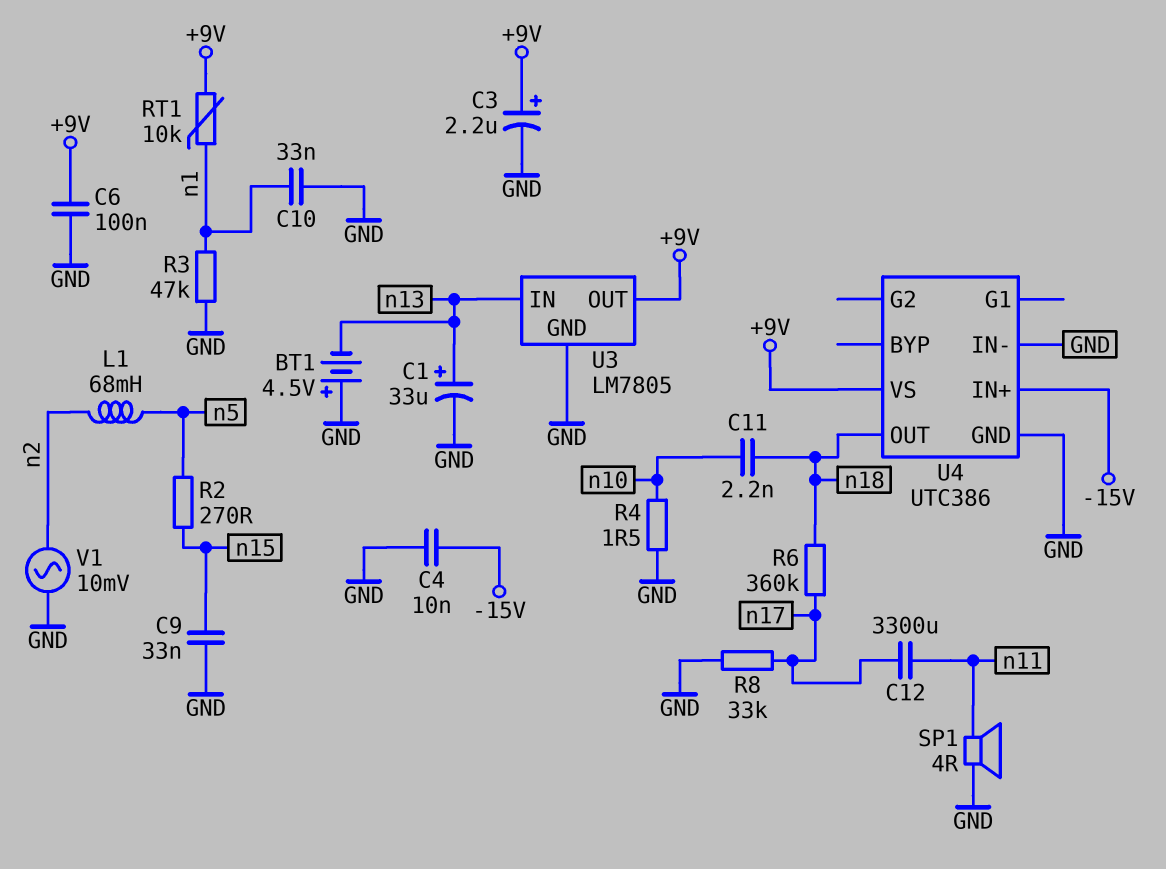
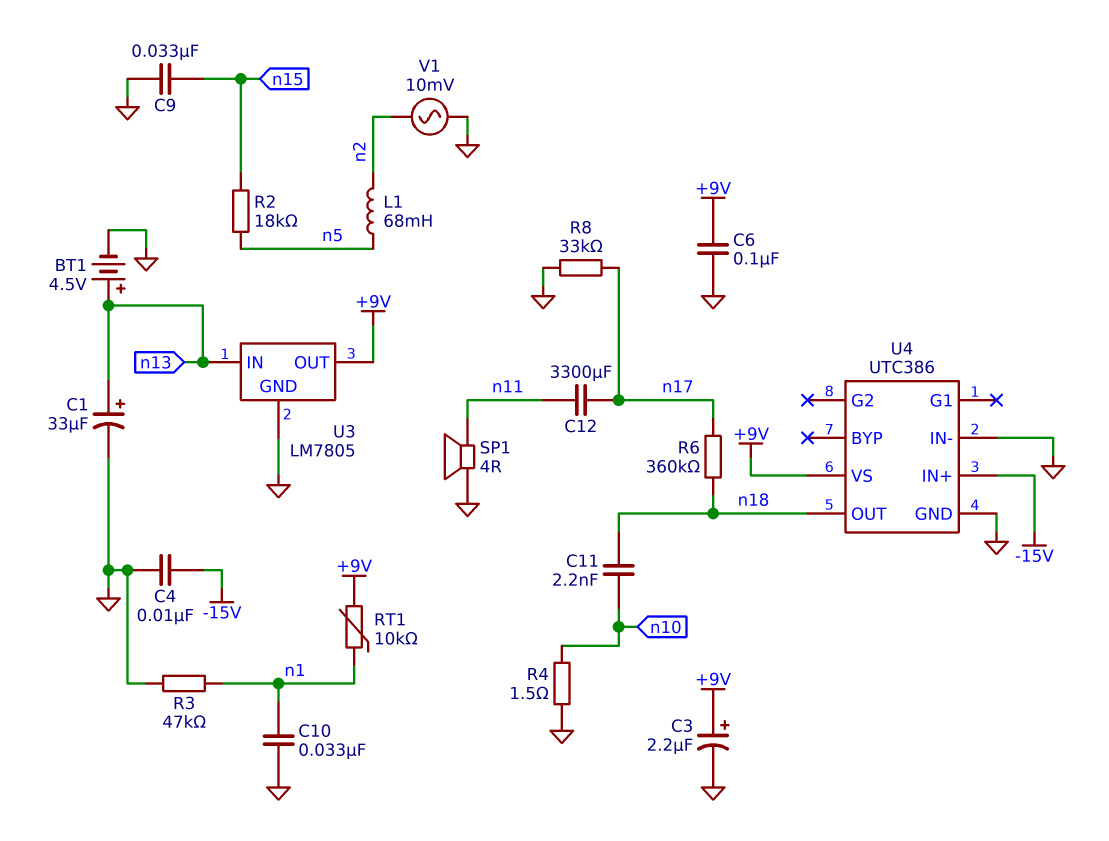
BT1: 4.5V (plus GND, minus n13) -> 4.5V (plus n13, minus GND)
R2: 270 (n5, n15) -> 18k (n5, n15)

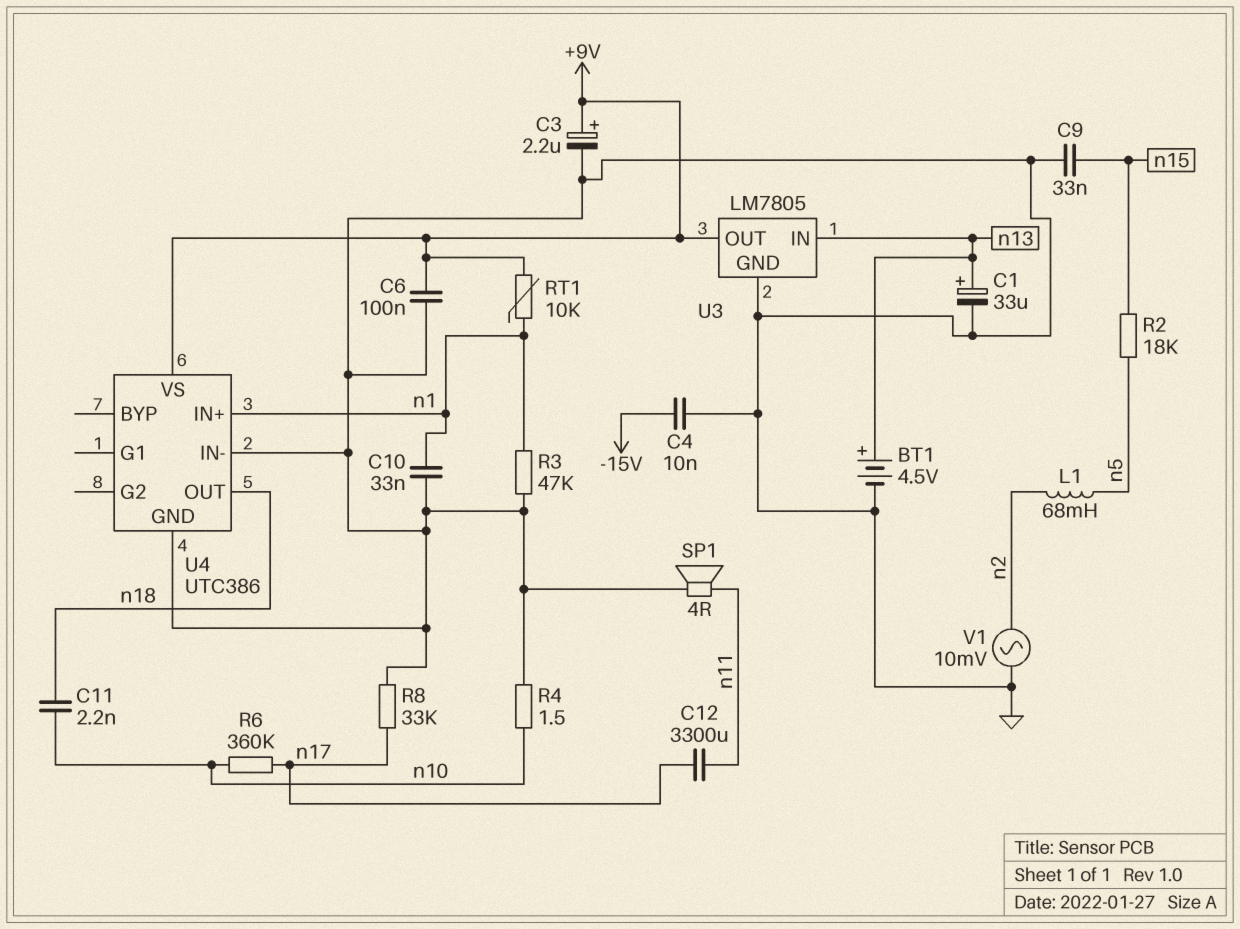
R6: 360k (n17, n18) -> 360k (n10, n17)
U4 pin IN+: -15V -> n1

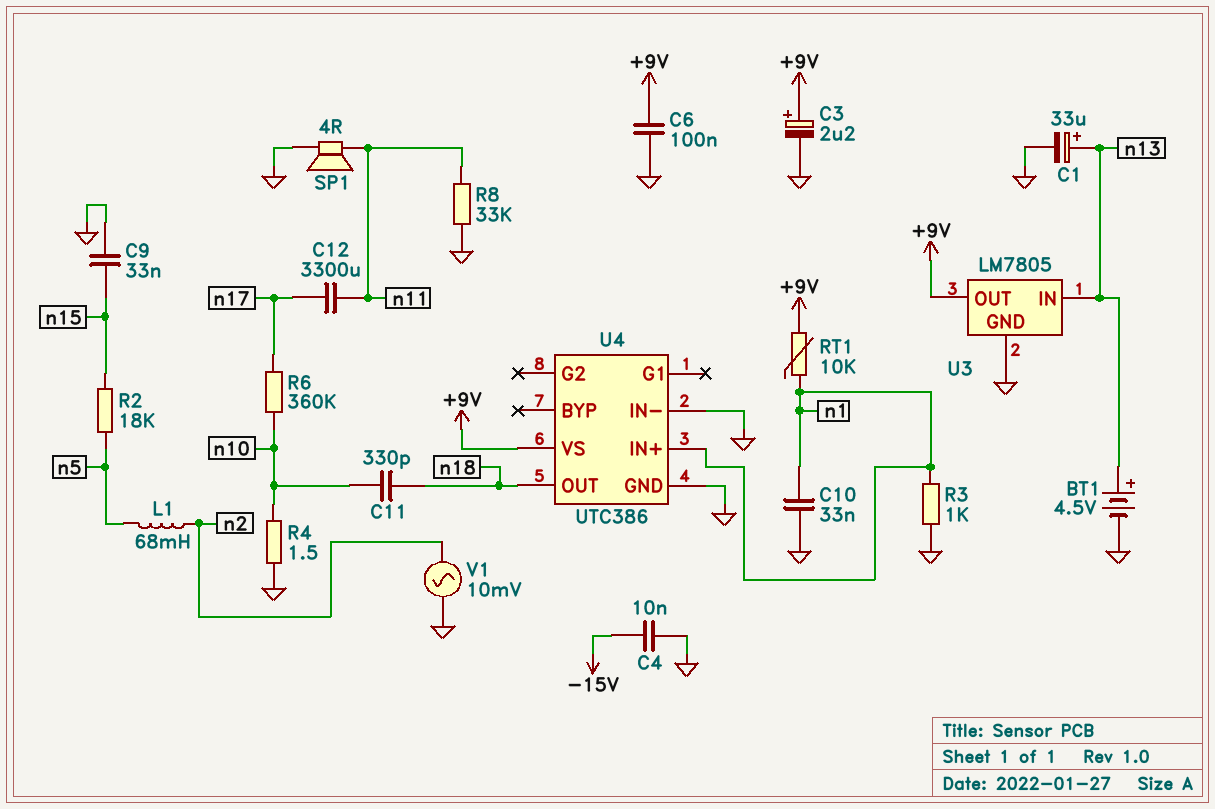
C11: 2.2nF (n10, n18) -> 330pF (n10, n18)
R3: 47k (GND, n1) -> 1k (GND, n1)
R8: 33k (GND, n17) -> 33k (GND, n11)

